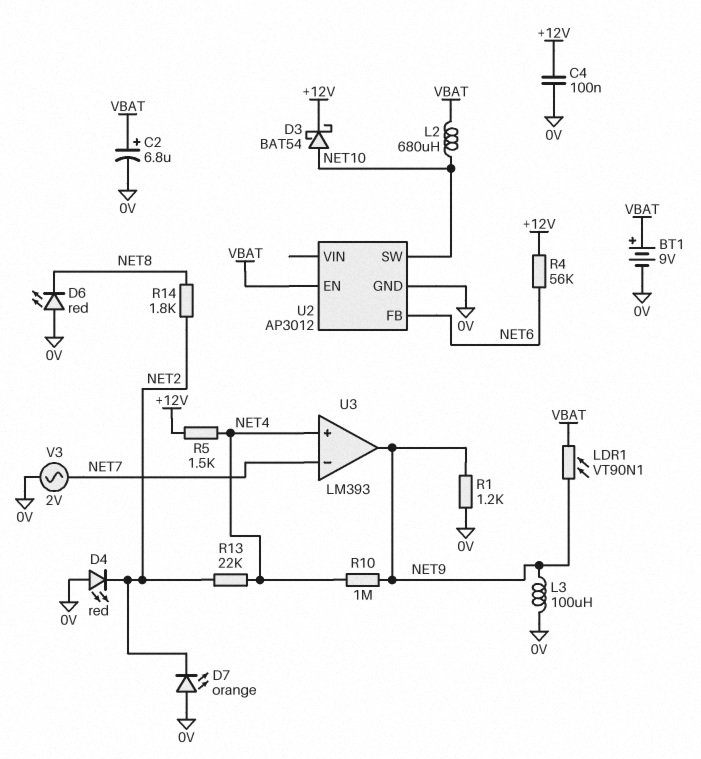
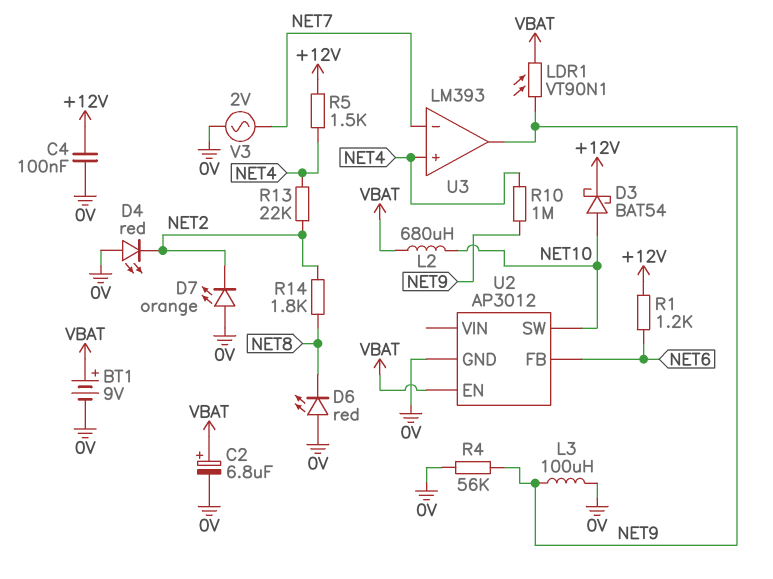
R1: 1.2k (0V, NET9) -> 1.2k (+12V, NET6)
R4: 56k (+12V, NET6) -> 56k (0V, NET9)

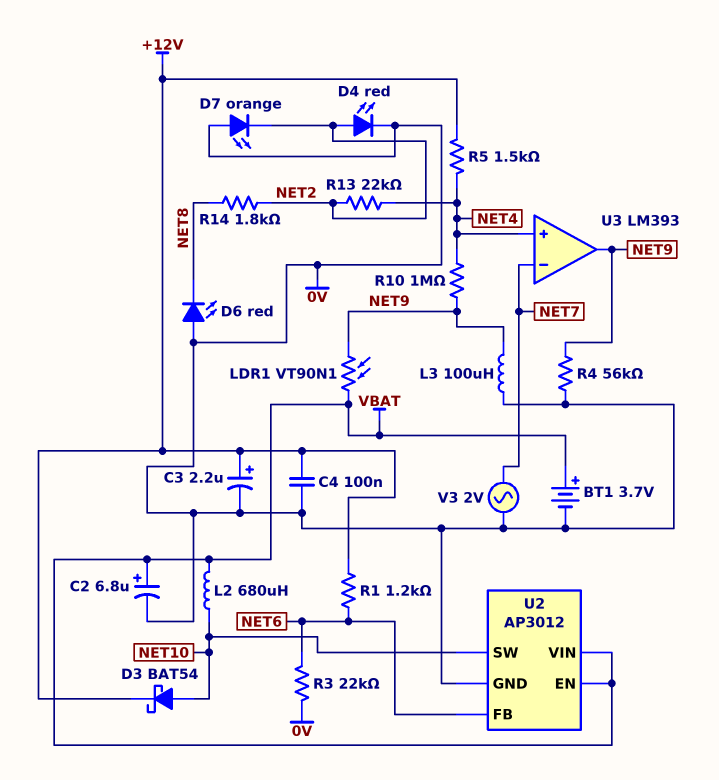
BT1: 9V (plus VBAT, minus 0V) -> 3.7V (plus VBAT, minus 0V)
C3: none -> 2.2uF (plus +12V, minus 0V)
D4: LED red (A 0V, K NET2) -> LED red (A NET2, K 0V)
R3: none -> 22k (0V, NET6)
U2 pin VIN: none -> VBAT

